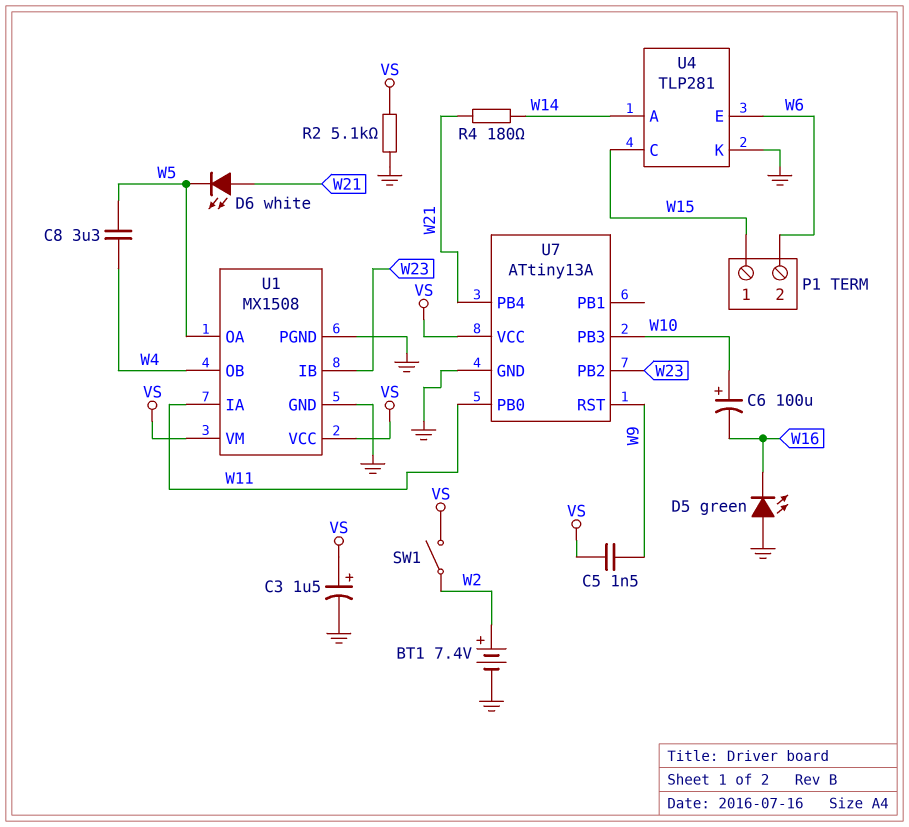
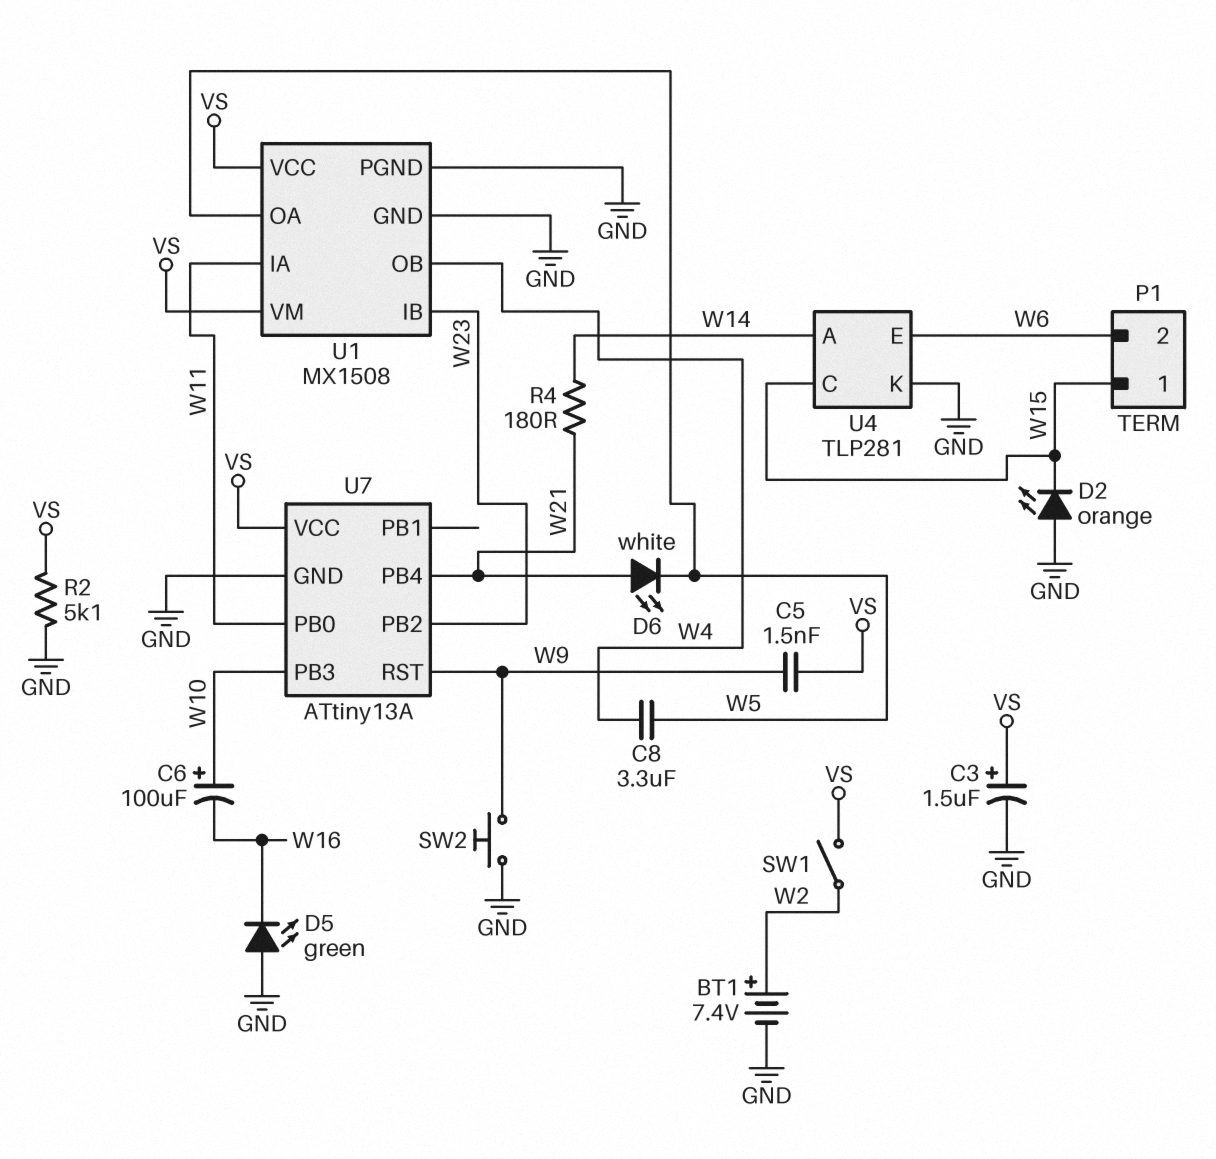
D2: none -> LED orange (A GND, K W15)
SW2: none -> button (GND, W9)

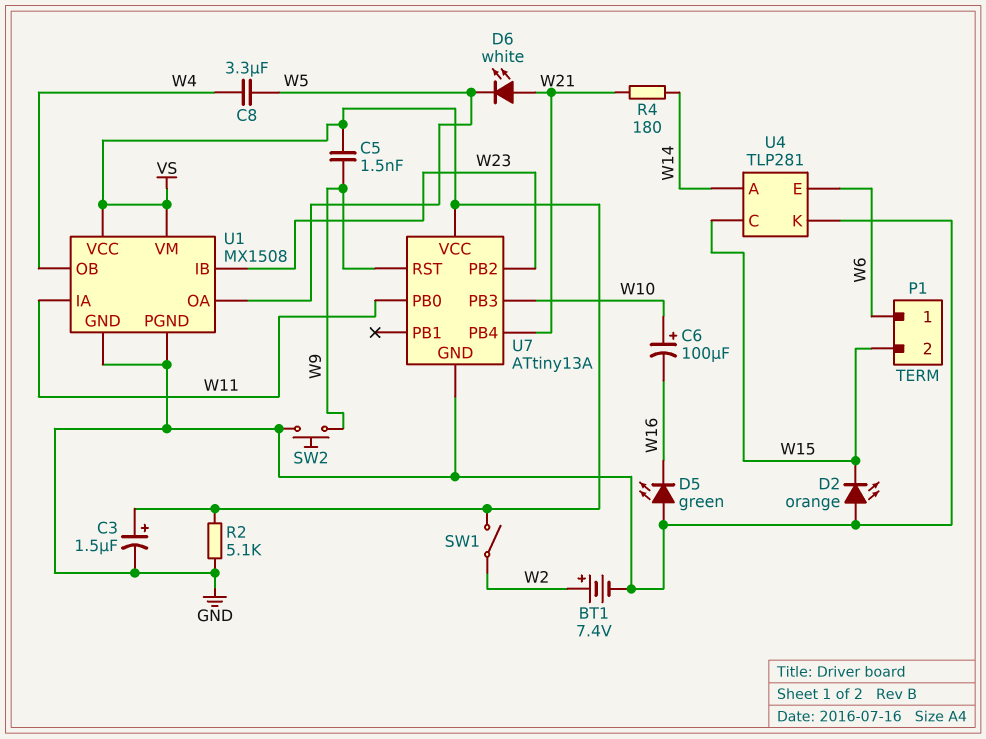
P1 pin 1: W15 -> W6
P1 pin 2: W6 -> W15

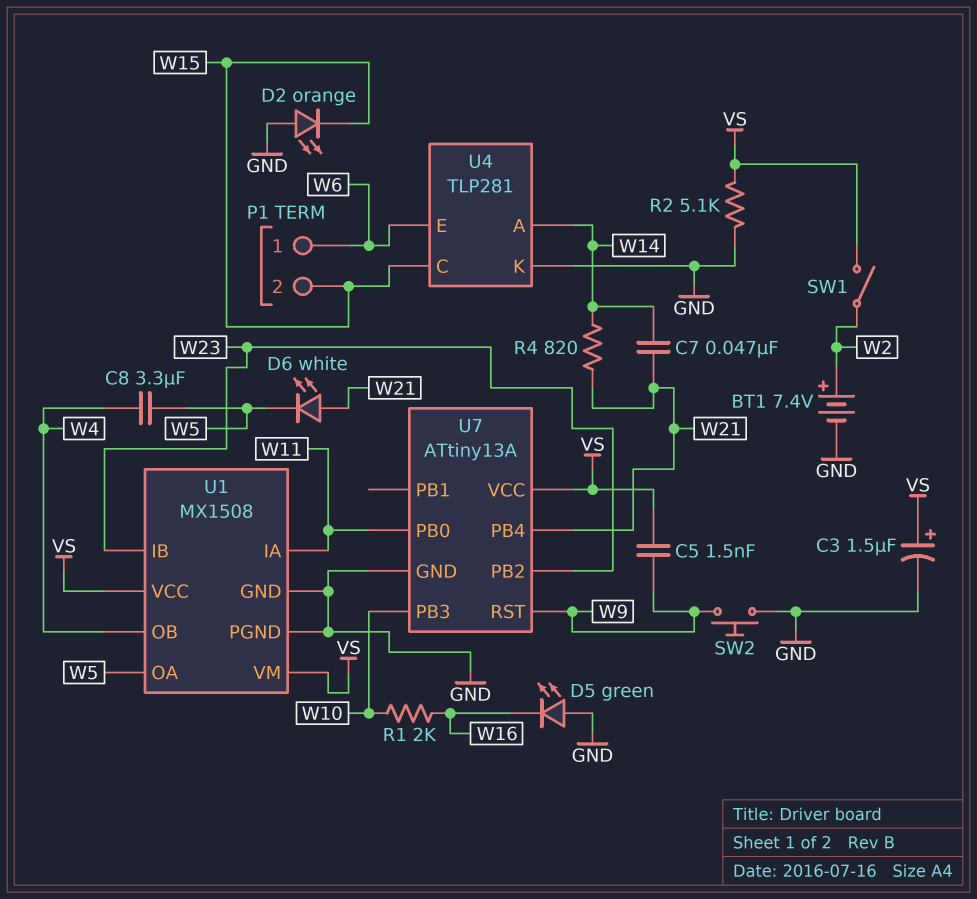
C6: 100uF (plus W10, minus W16) -> none
C7: none -> 47nF (W14, W21)
R1: none -> 2k (W10, W16)
R4: 180 (W14, W21) -> 820 (W14, W21)

